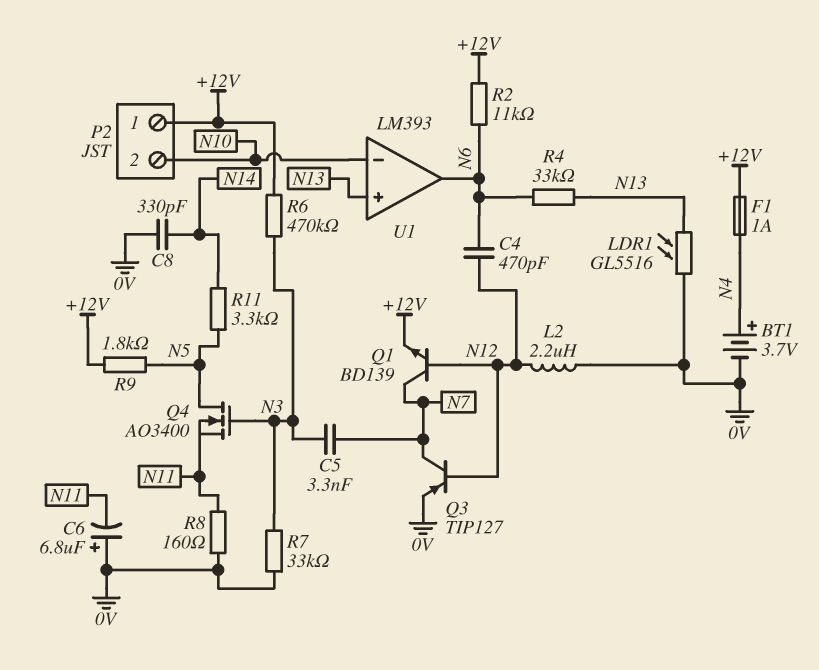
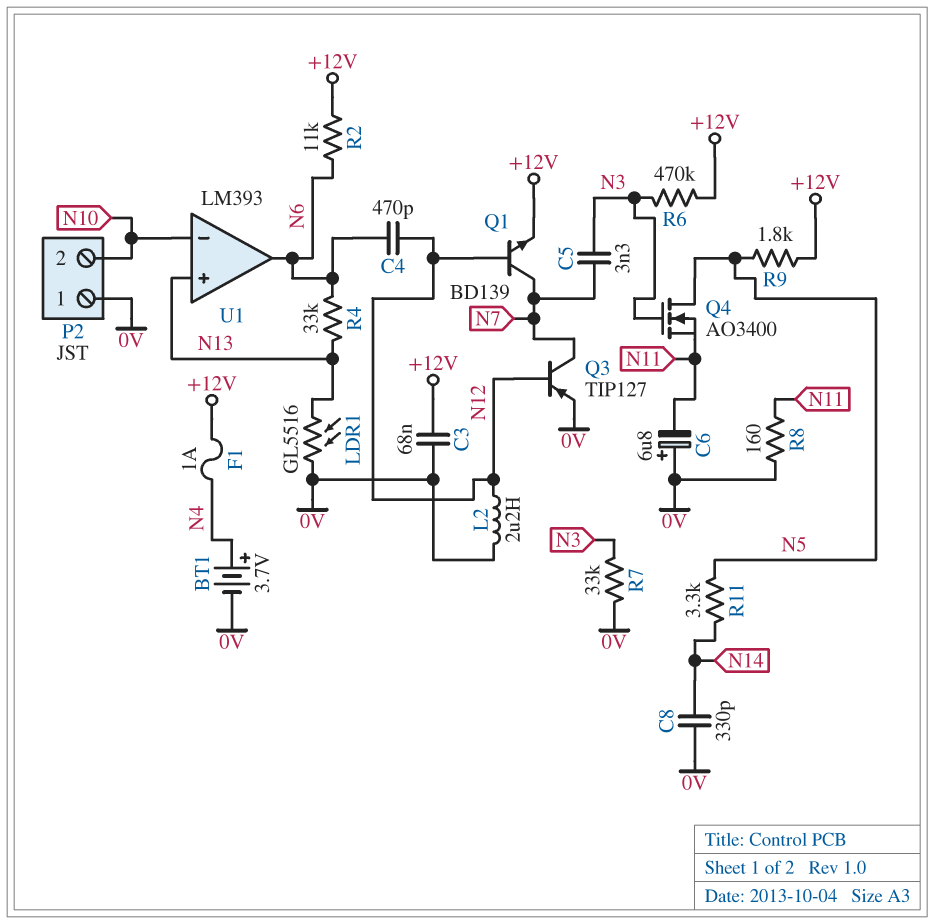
C3: none -> 68nF (+12V, 0V)
P2 pin 1: +12V -> 0V

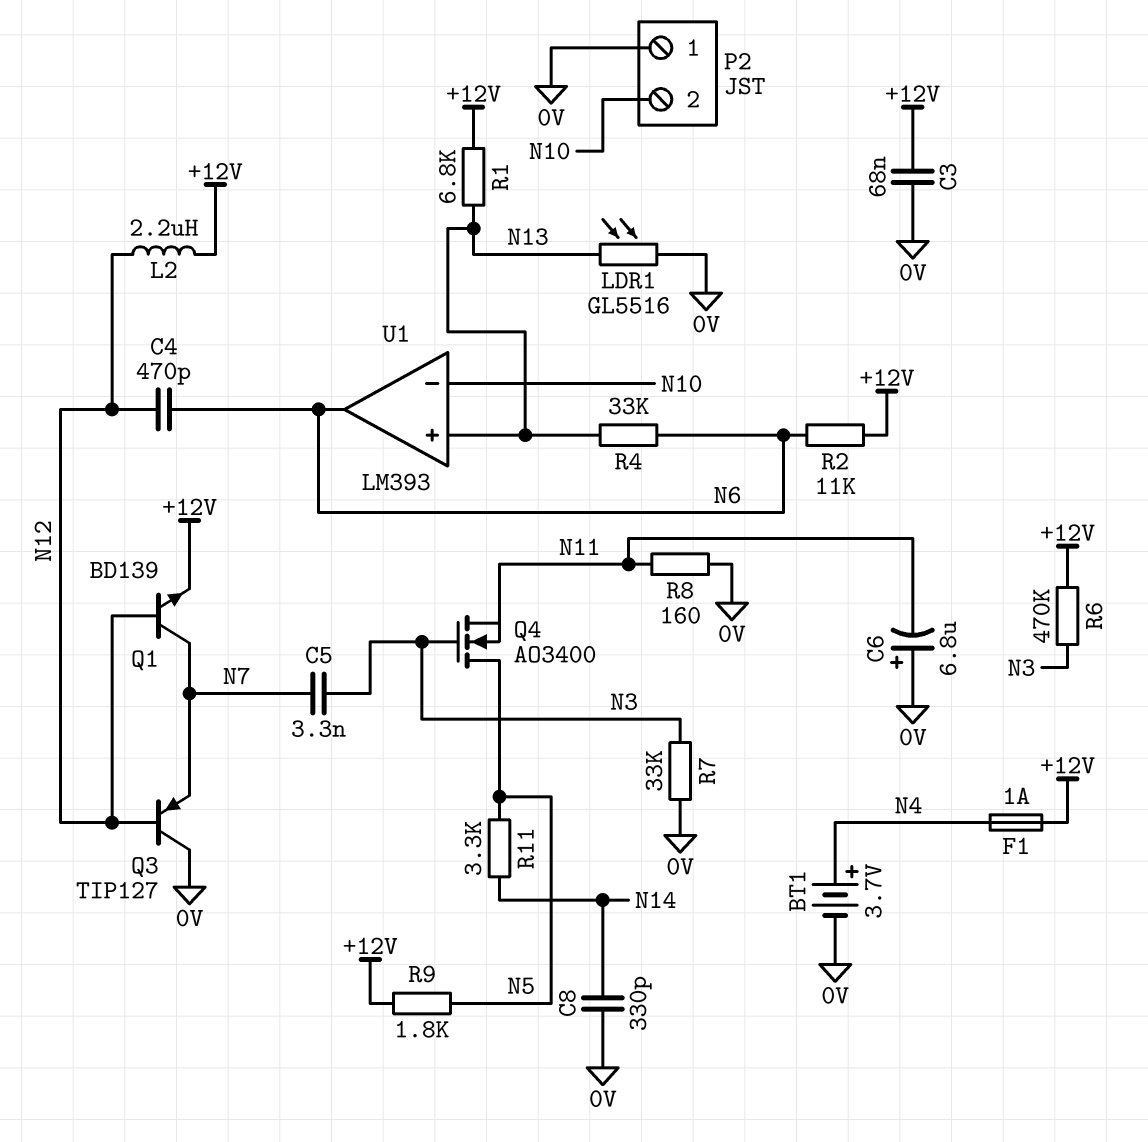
L2: 2.2uH (0V, N12) -> 2.2uH (+12V, N12)
Q3: PNP TIP127 (B N12, C N7, E 0V) -> PNP TIP127 (B N12, C 0V, E N7)
R1: none -> 6.8k (+12V, N13)

